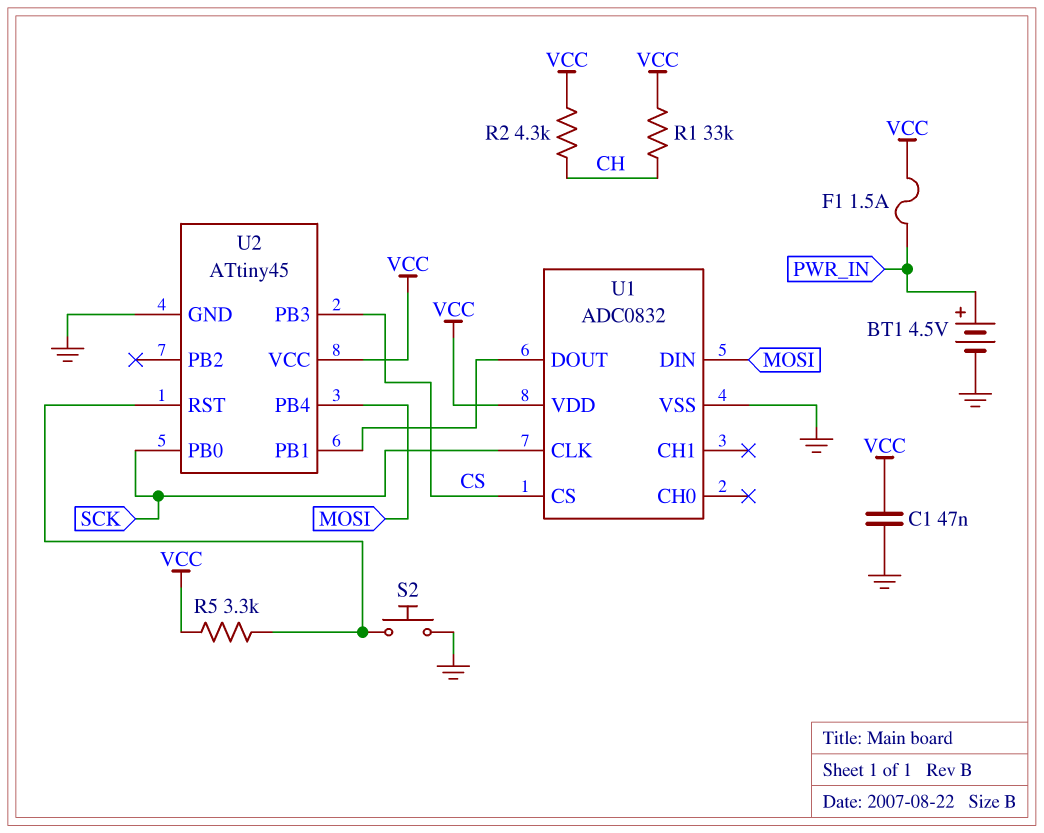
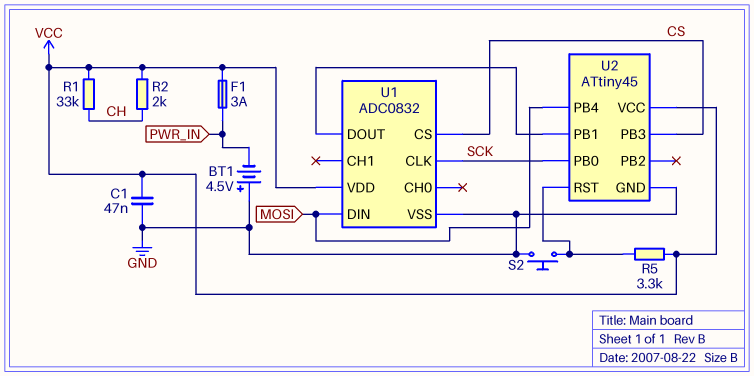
BT1: 4.5V (plus PWR_IN, minus GND) -> 4.5V (plus GND, minus PWR_IN)
F1: 1.5A (PWR_IN, VCC) -> 3A (PWR_IN, VCC)
R2: 4.3k (CH, VCC) -> 2k (CH, VCC)

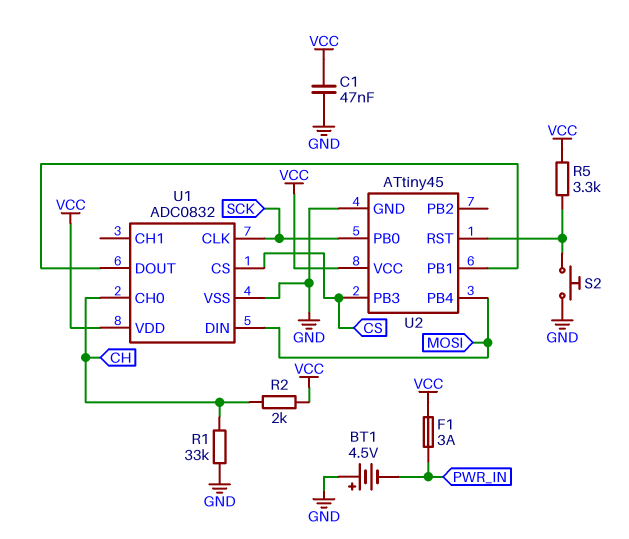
R1: 33k (CH, VCC) -> 33k (CH, GND)
U1 pin CH0: none -> CH

